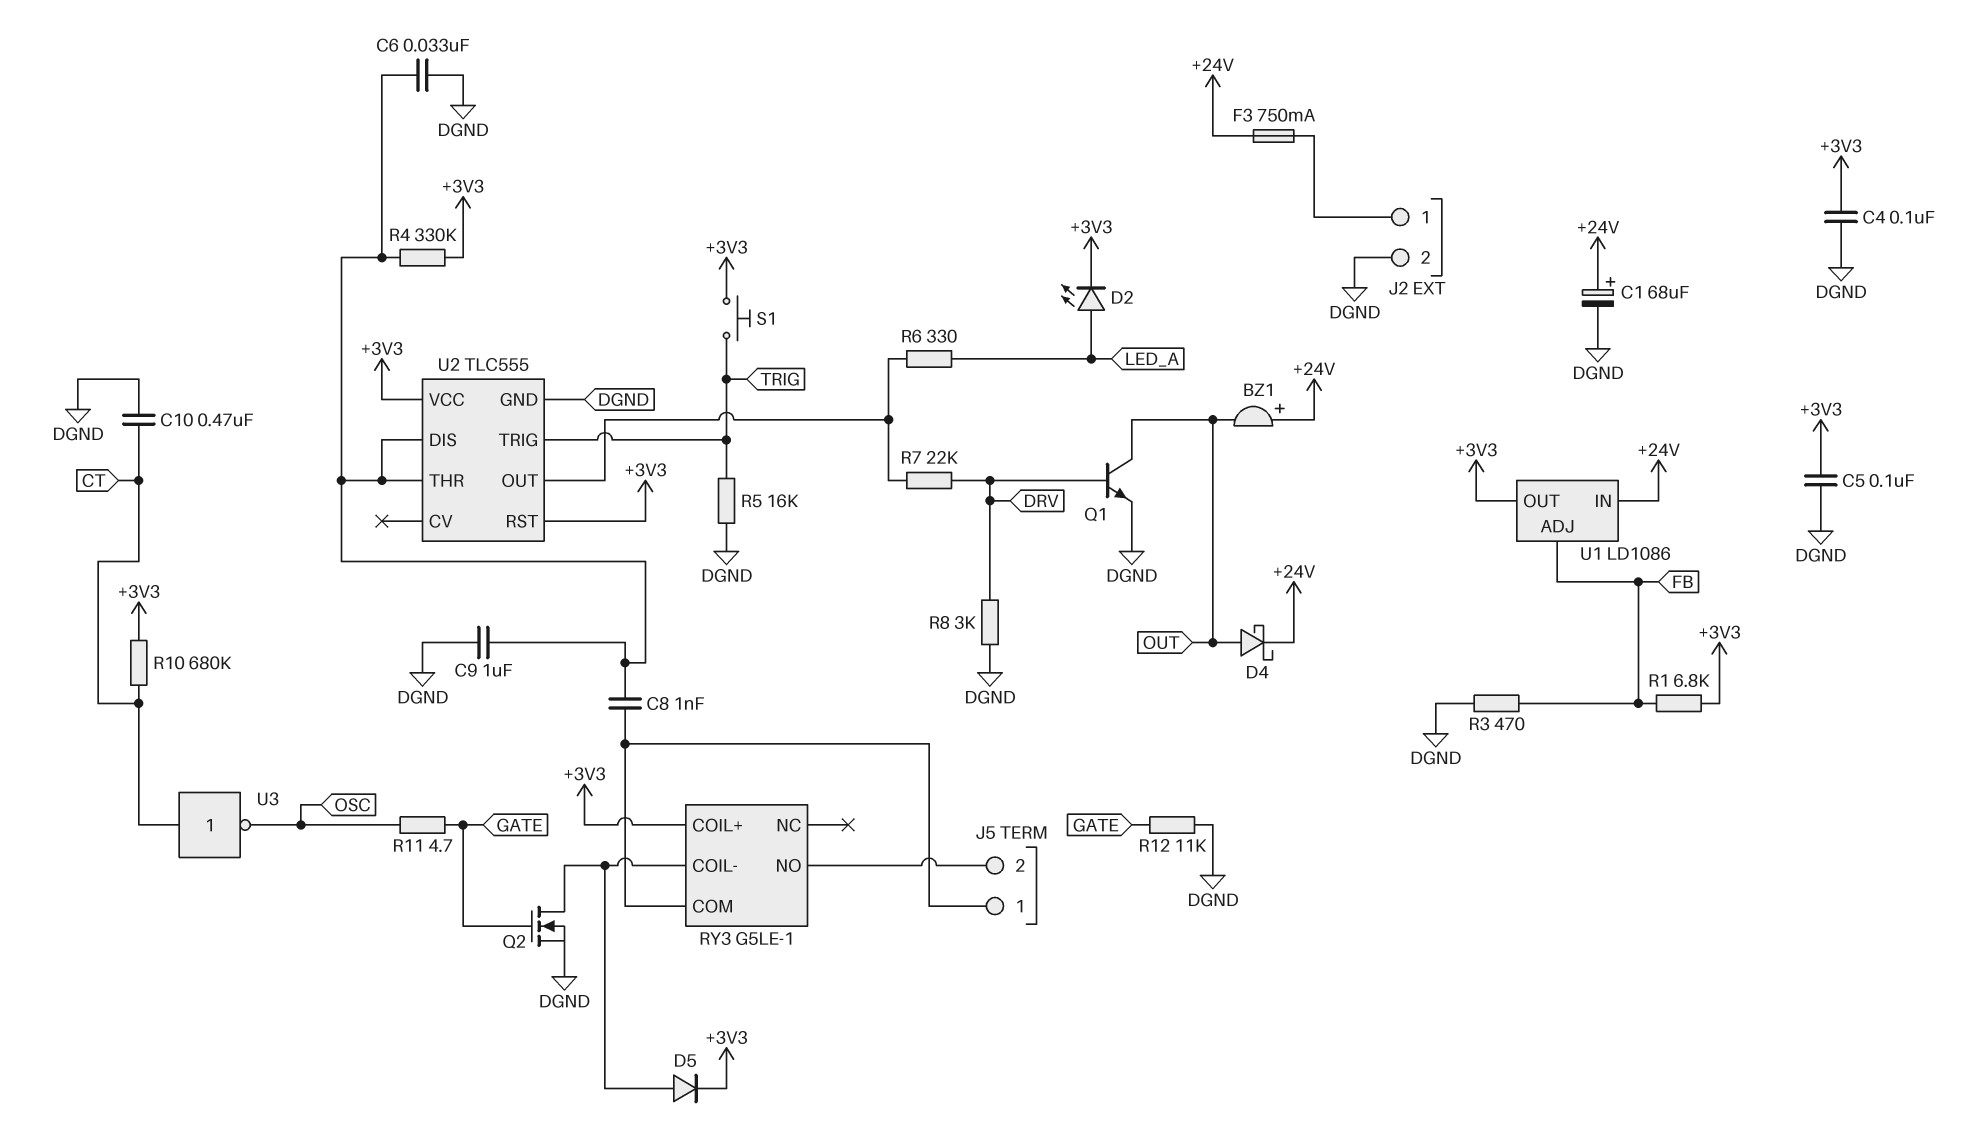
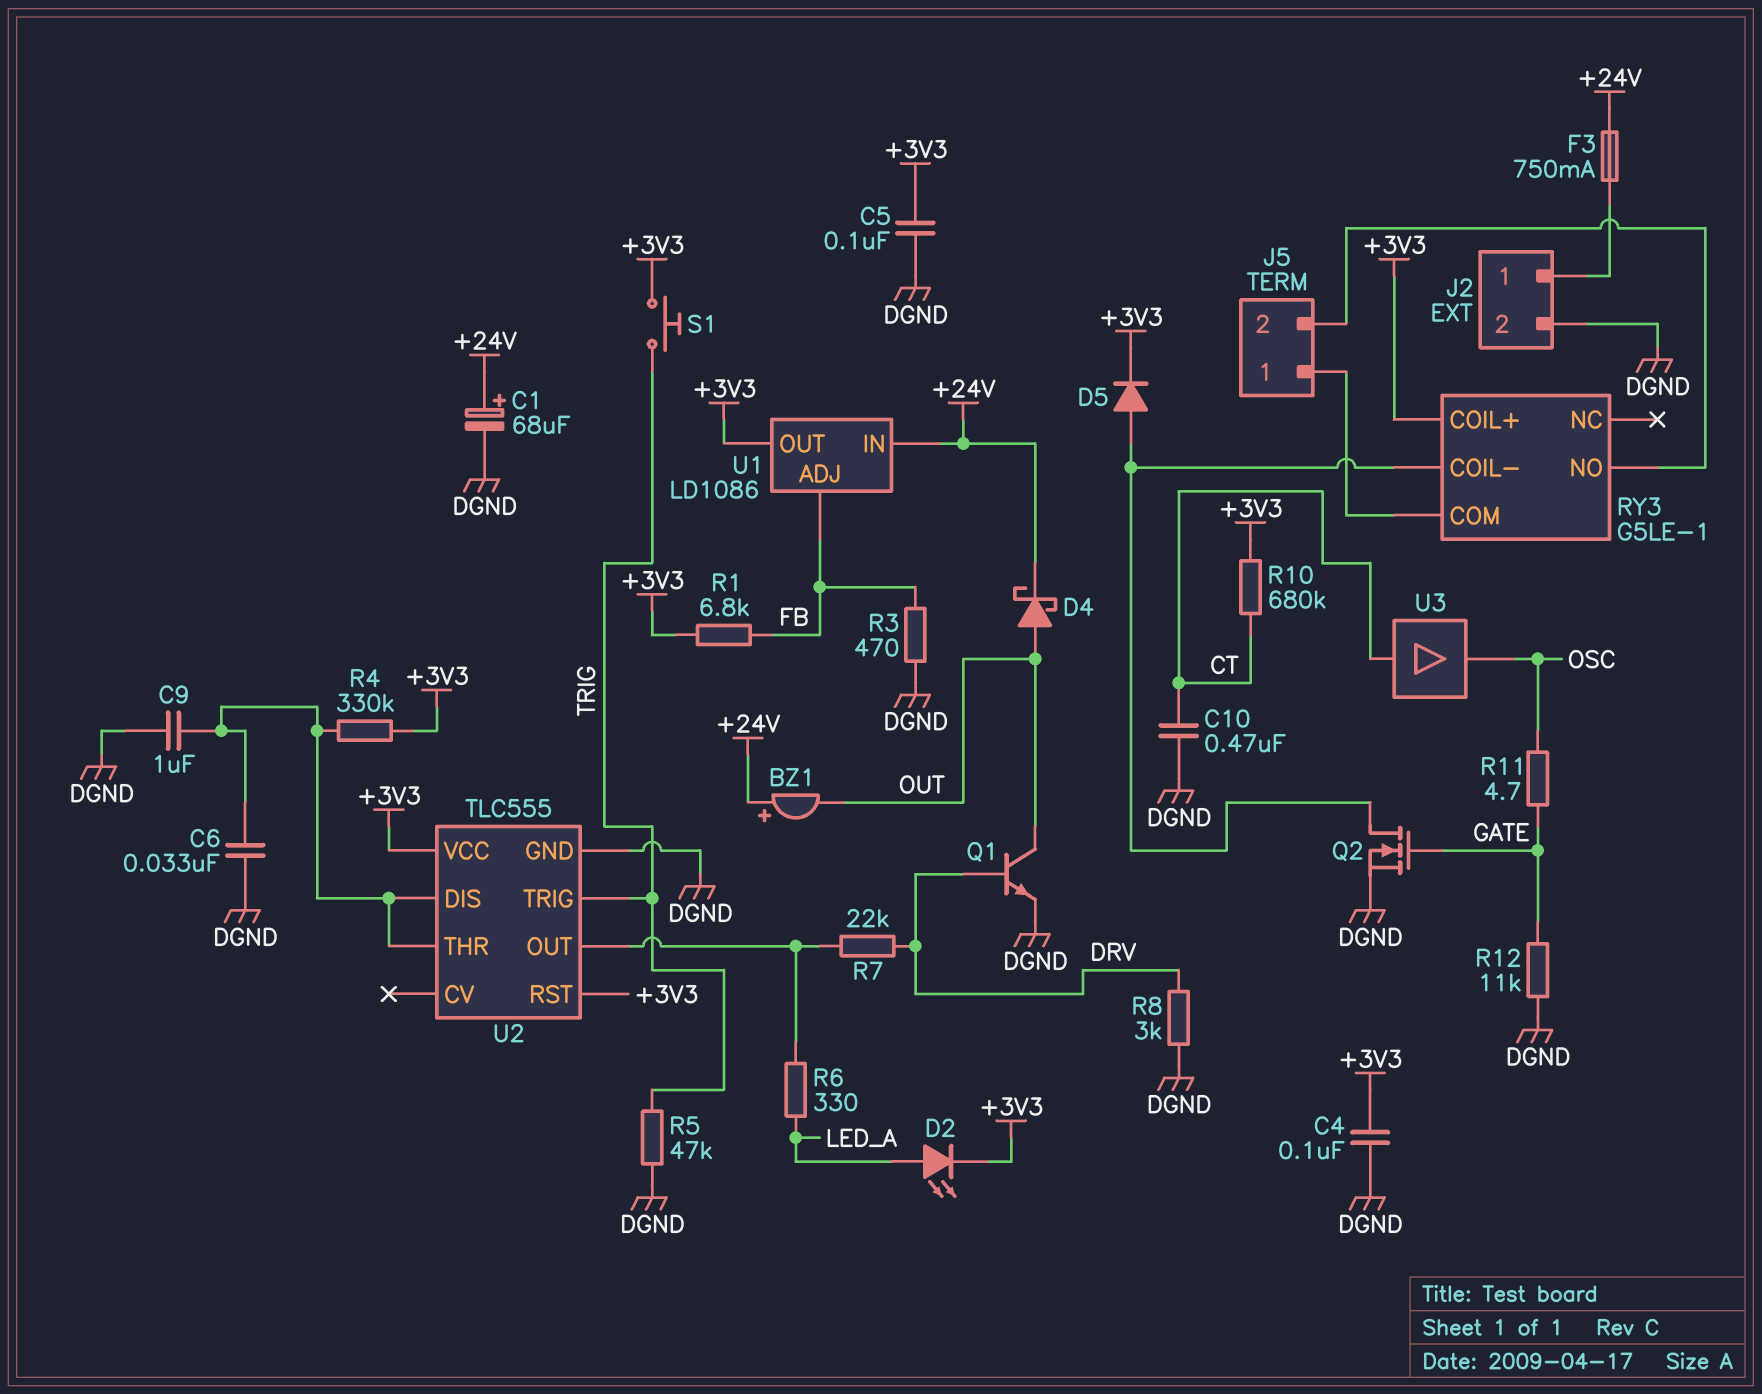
C8: 1nF (J5/1, U2/DIS) -> none
R5: 16k (DGND, TRIG) -> 47k (DGND, TRIG)
U3: NOT (in CT, out OSC) -> buffer (in CT, out OSC)

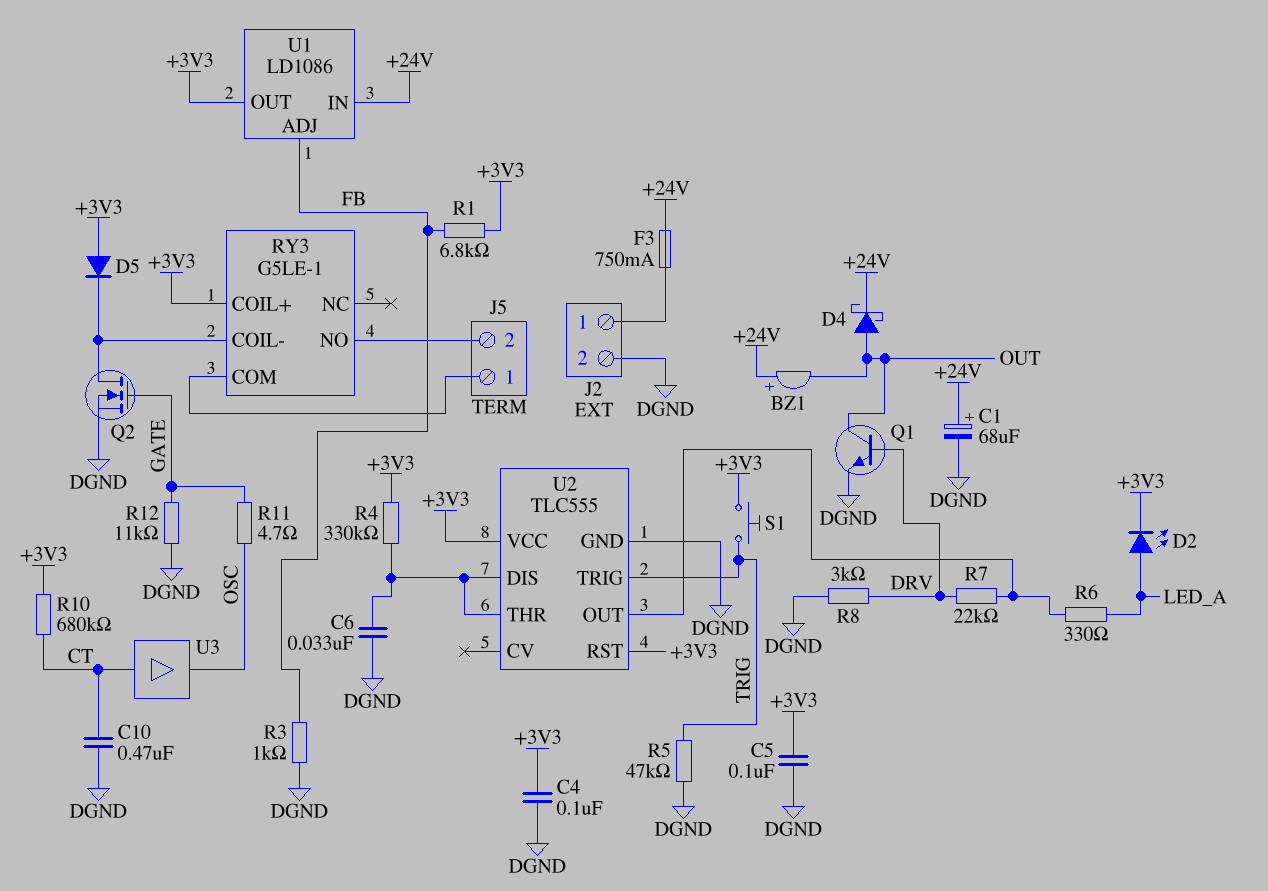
C9: 1uF (DGND, U2/DIS) -> none
D5: diode (A RY3/COIL-, K +3V3) -> diode (A +3V3, K RY3/COIL-)
R3: 470 (DGND, FB) -> 1k (DGND, FB)

